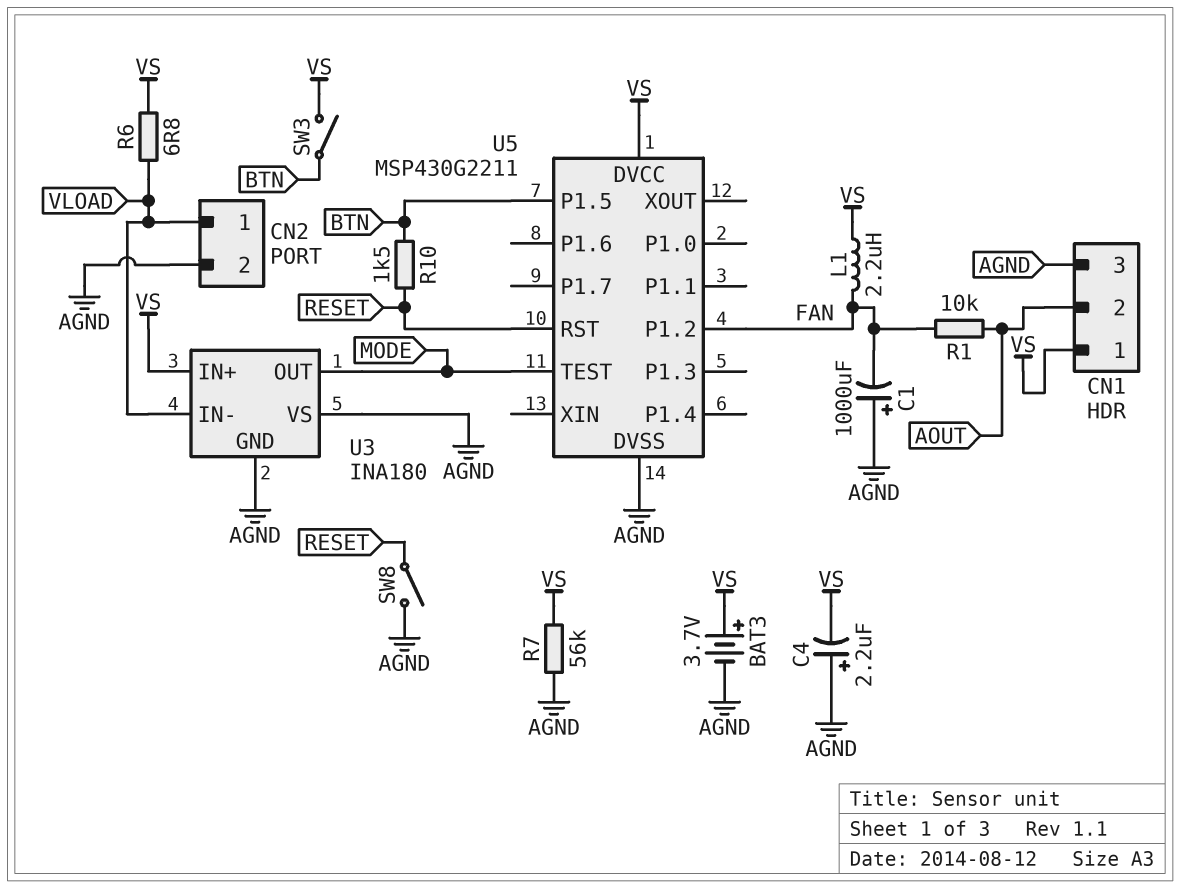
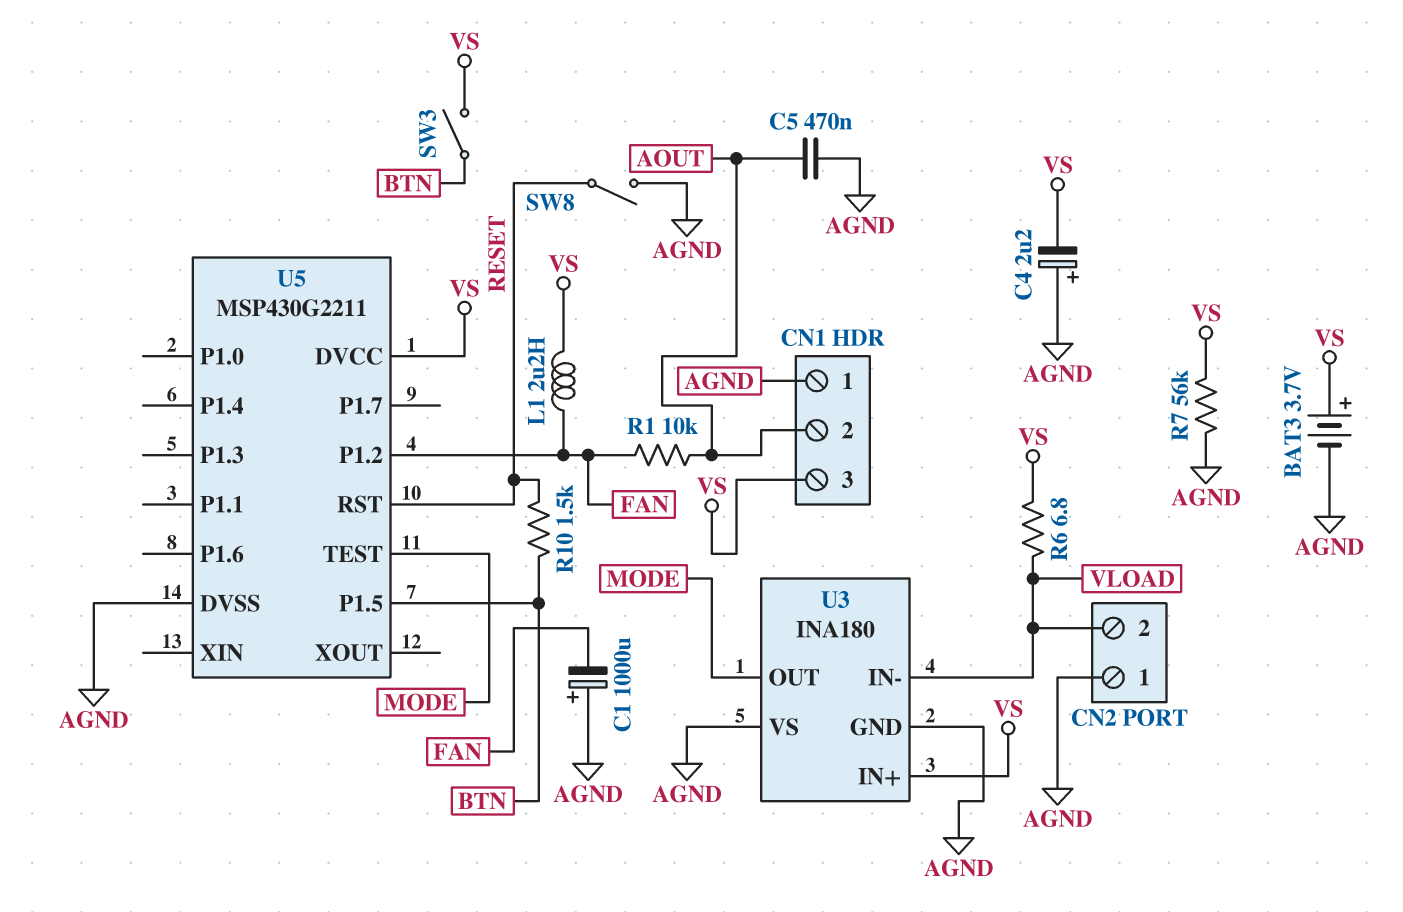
C5: none -> 470nF (AGND, AOUT)
CN1 pin 1: VS -> AGND
CN1 pin 3: AGND -> VS
CN2 pin 1: VLOAD -> AGND
CN2 pin 2: AGND -> VLOAD

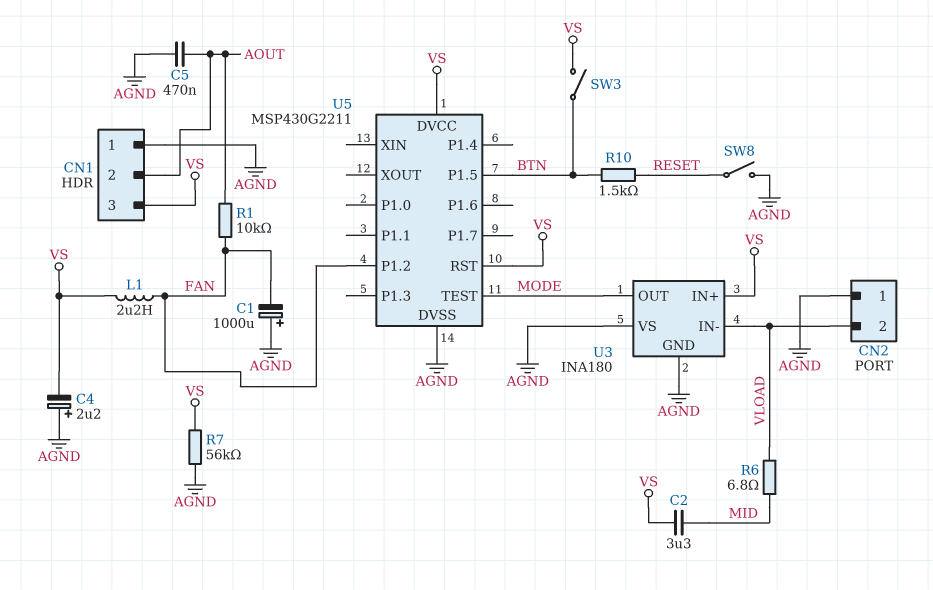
BAT3: 3.7V (plus VS, minus AGND) -> none
C2: none -> 3.3uF (MID, VS)
R6: 6.8 (VLOAD, VS) -> 6.8 (MID, VLOAD)
U5 pin RST: RESET -> VS

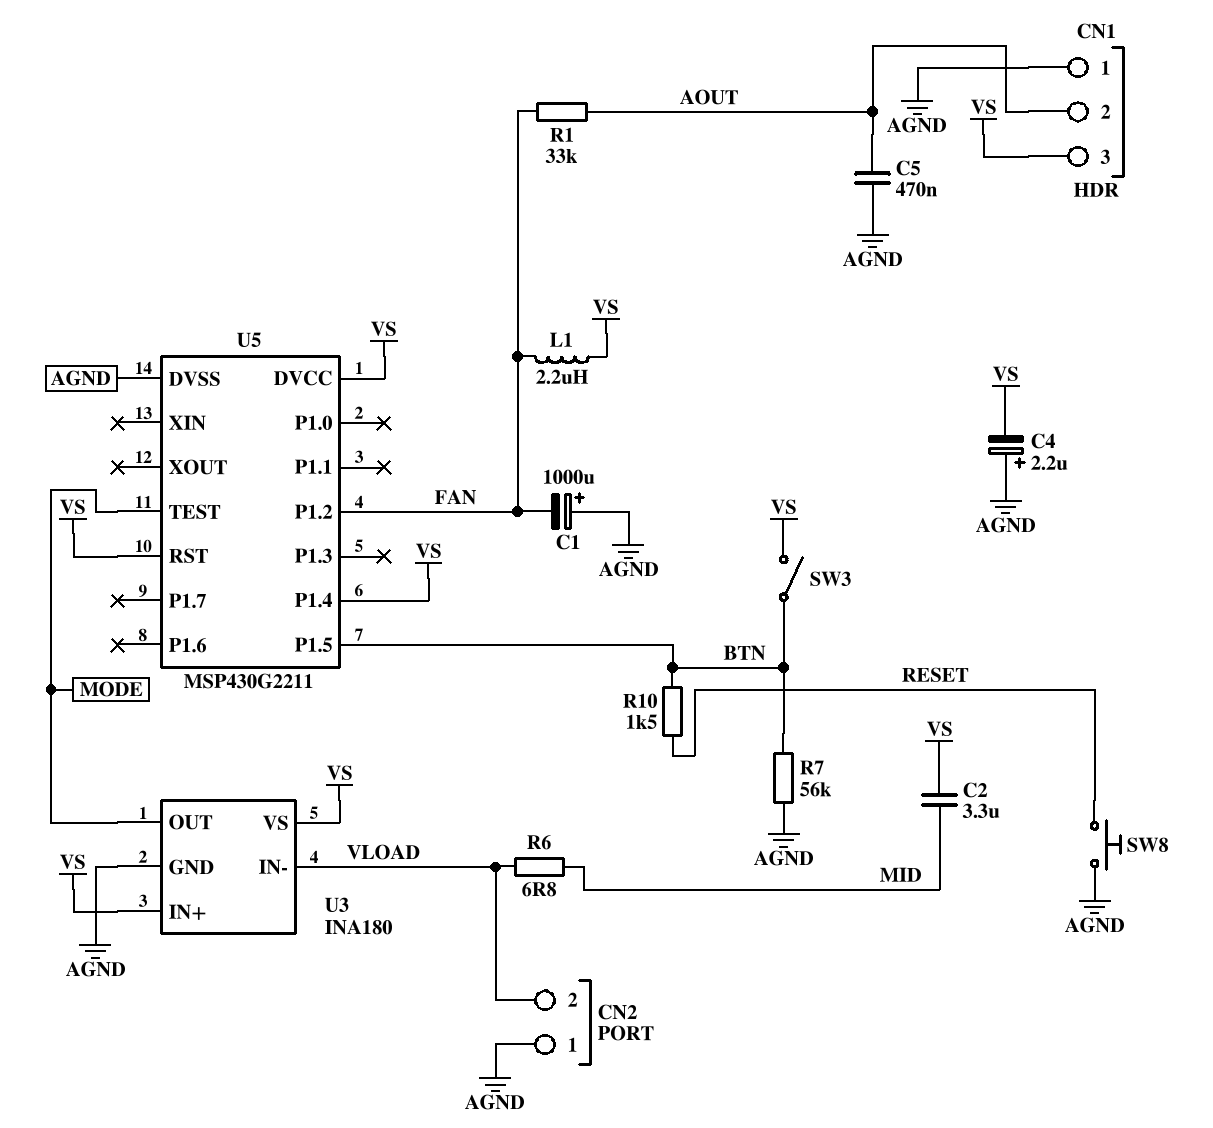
R1: 10k (AOUT, FAN) -> 33k (AOUT, FAN)
R7: 56k (AGND, VS) -> 56k (AGND, BTN)
SW8: switch (AGND, RESET) -> button (AGND, RESET)
U3 pin VS: AGND -> VS
U5 pin P1.4: none -> VS

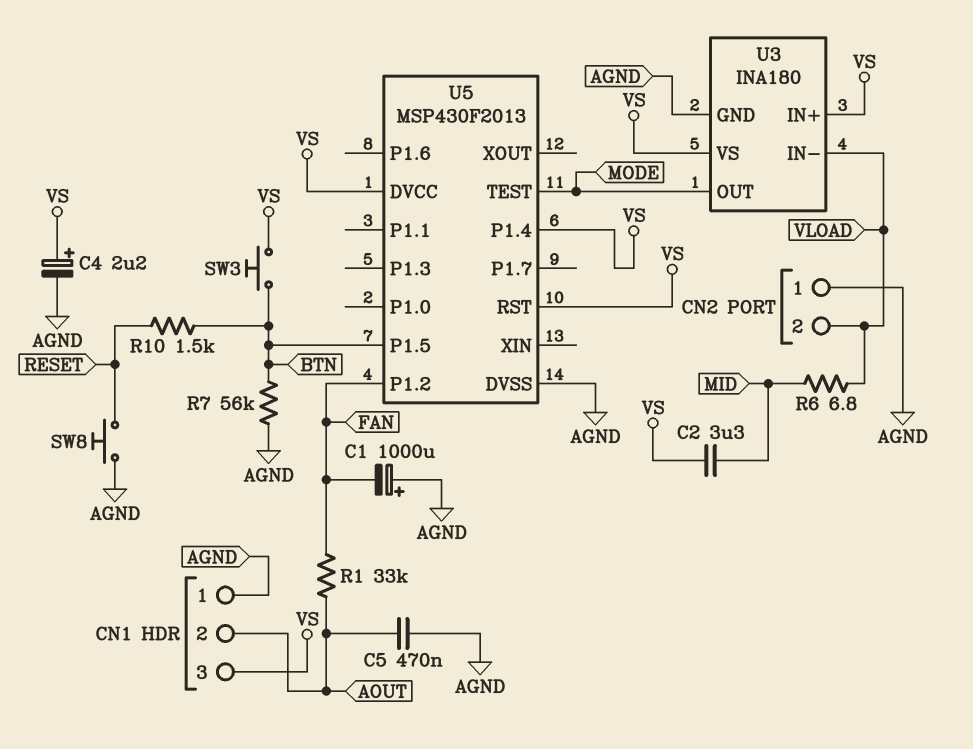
C4: 2.2uF (plus AGND, minus VS) -> 2.2uF (plus VS, minus AGND)
L1: 2.2uH (FAN, VS) -> none
SW3: switch (BTN, VS) -> button (BTN, VS)
U5: MSP430G2211 -> MSP430F2013

